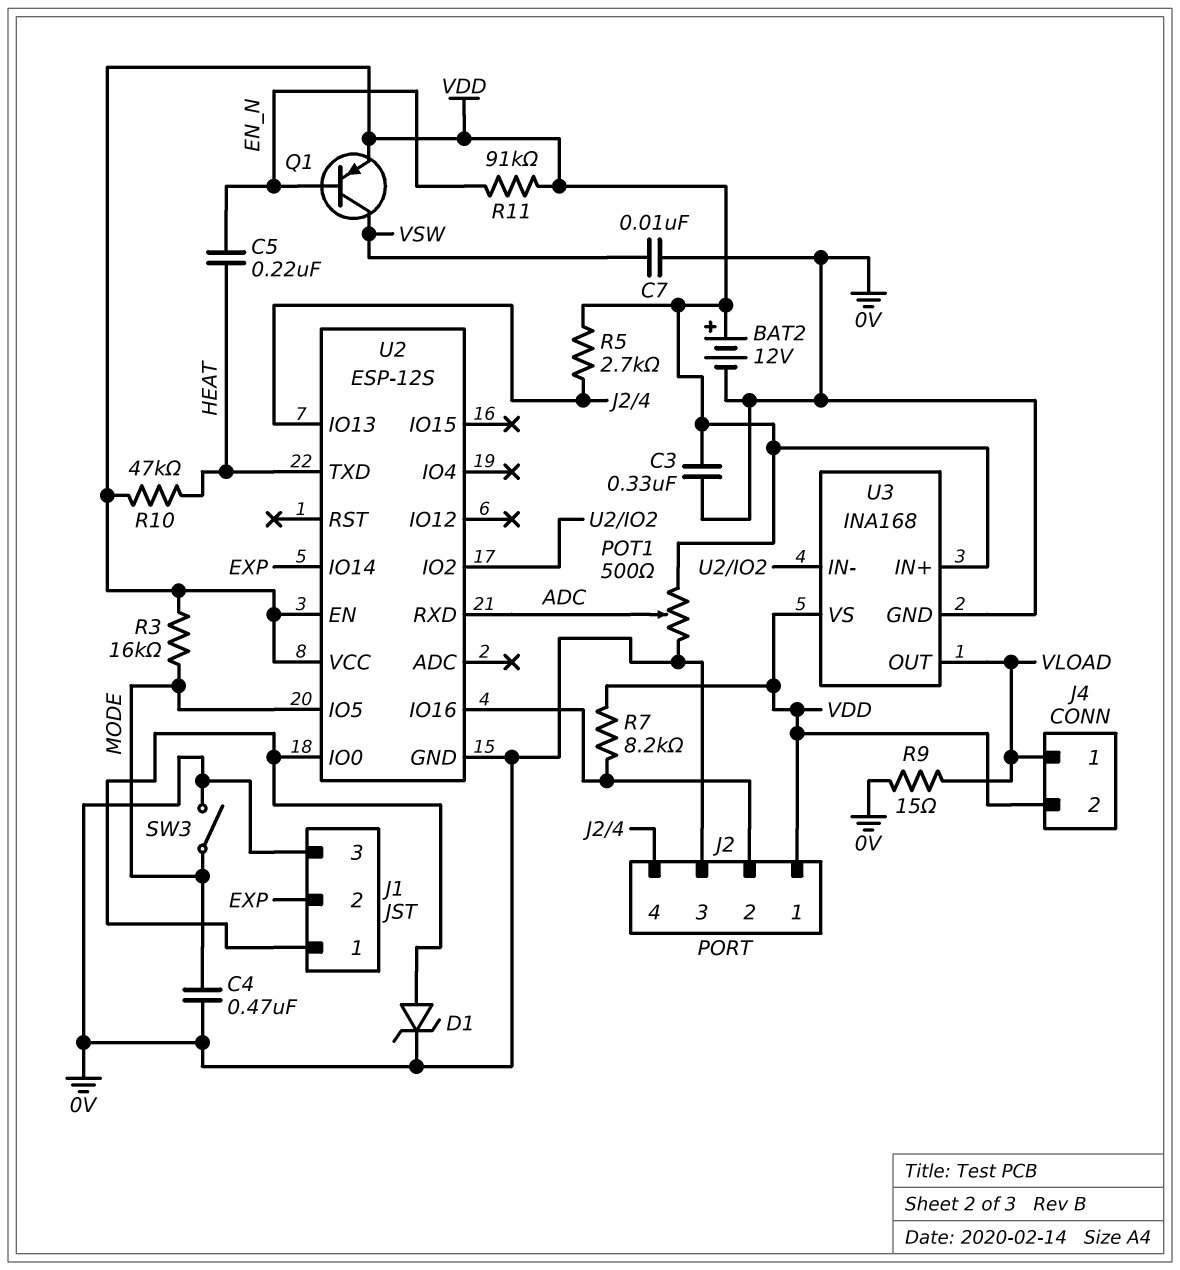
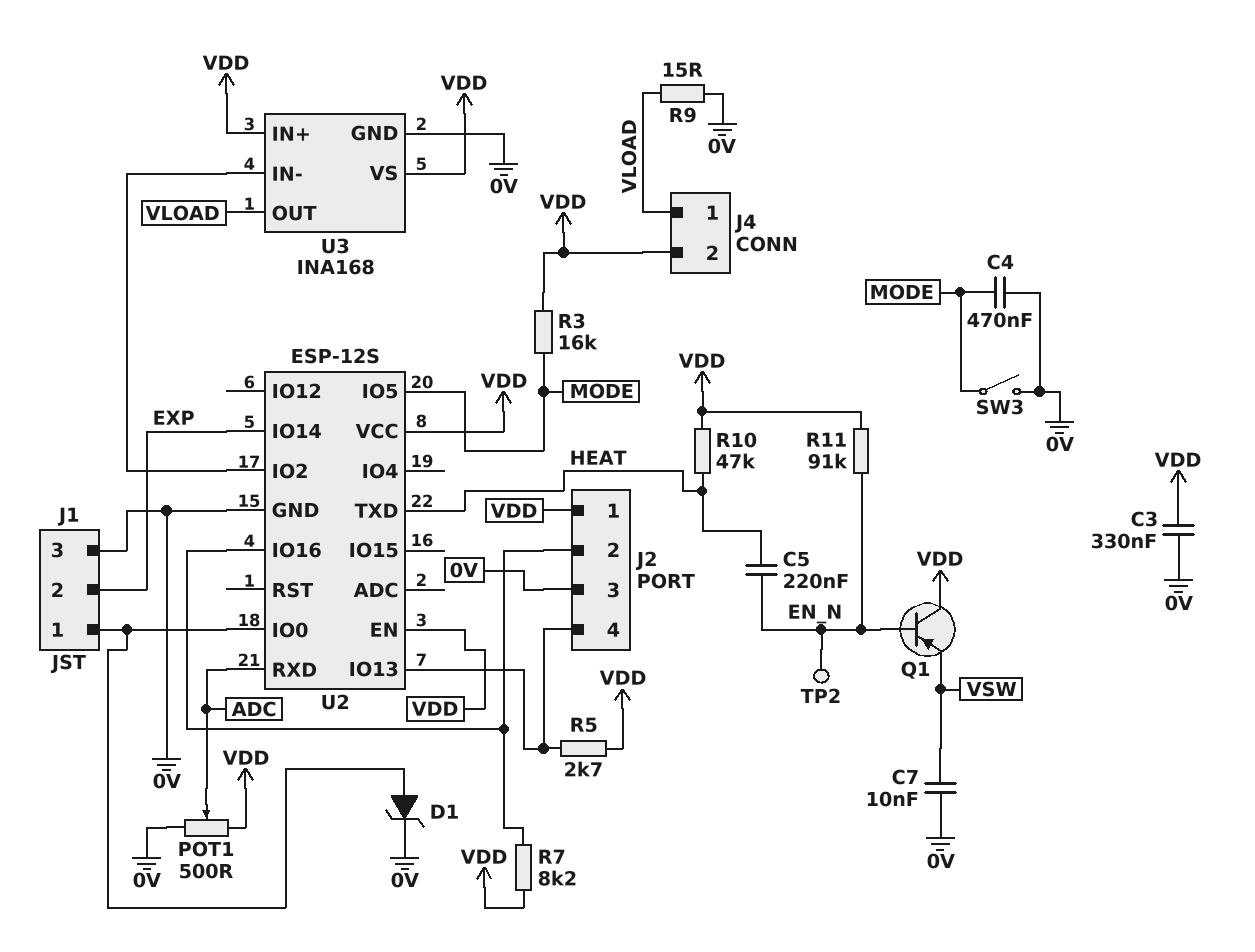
BAT2: 12V (plus VDD, minus 0V) -> none
Q1: PNP (B EN_N, C VSW, E VDD) -> PNP (B EN_N, C VDD, E VSW)
TP2: none -> test point (EN_N)

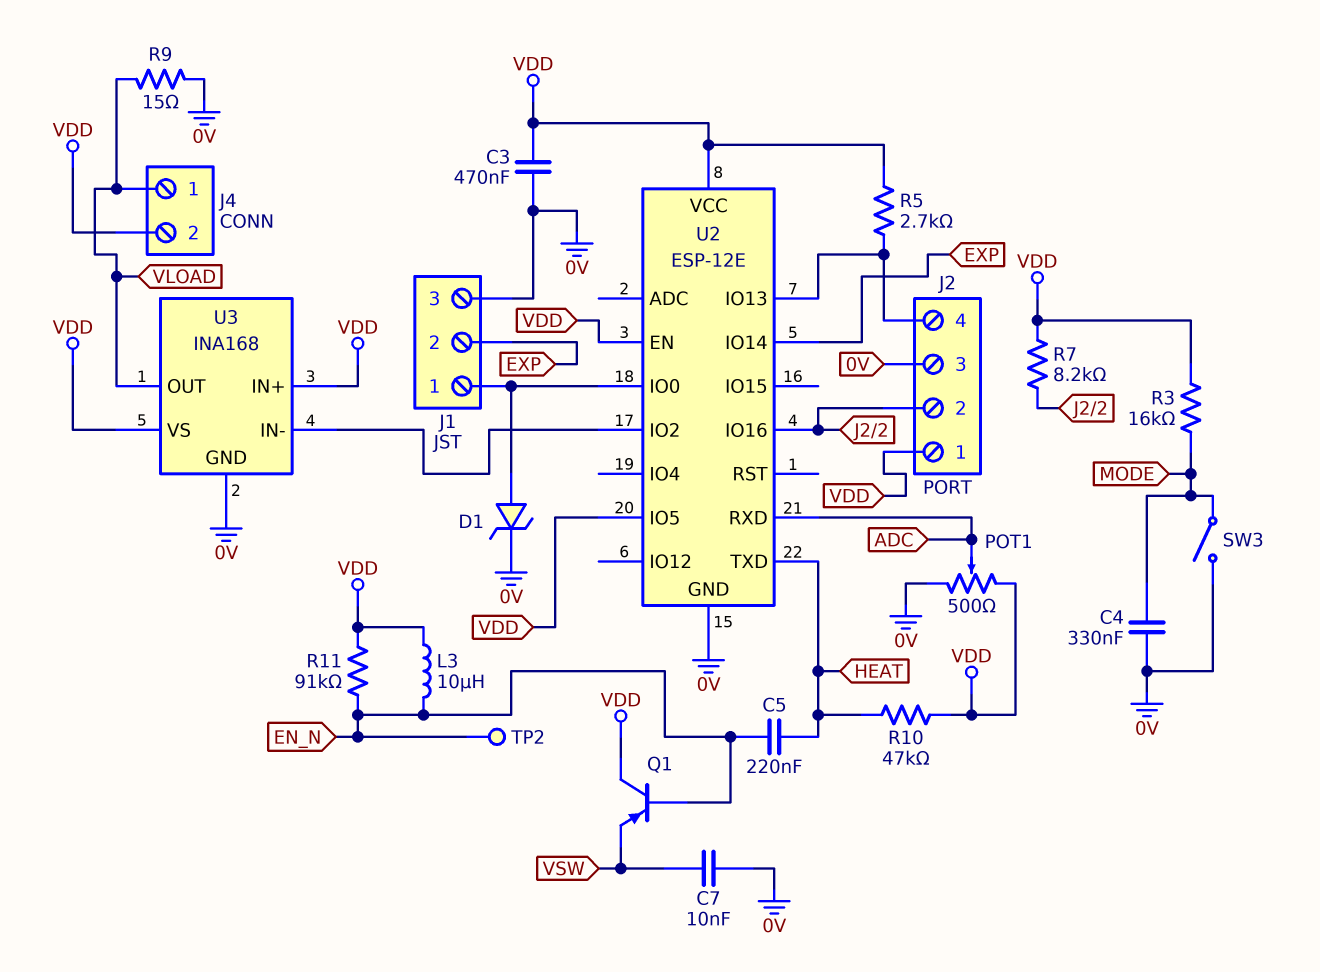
C3: 330nF (0V, VDD) -> 470nF (0V, VDD)
C4: 470nF (0V, MODE) -> 330nF (0V, MODE)
L3: none -> 10uH (EN_N, VDD)
U2: ESP-12S -> ESP-12E
U2 pin IO5: MODE -> VDD

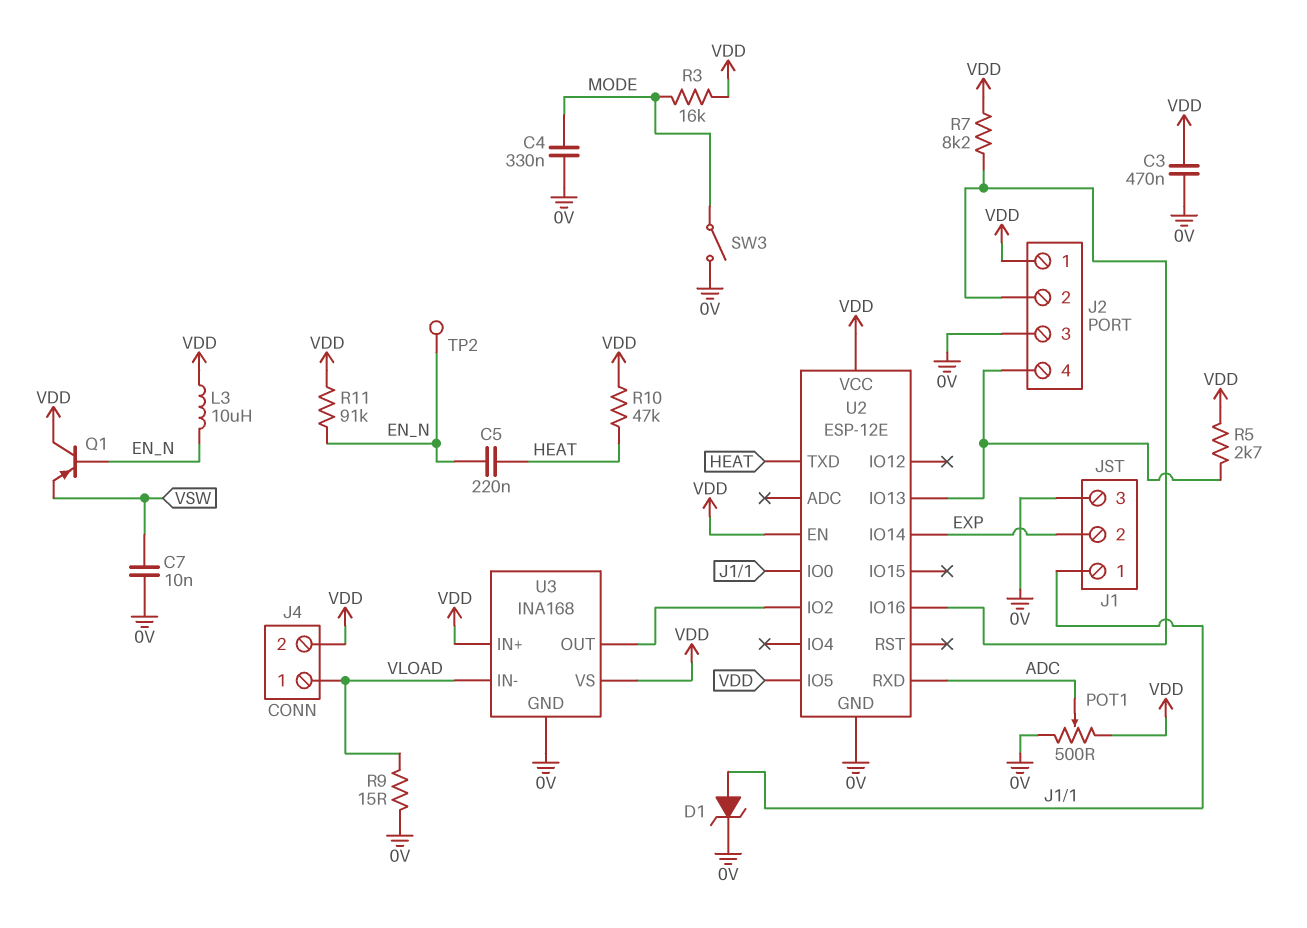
U3 pin IN-: U2/IO2 -> VLOAD
U3 pin OUT: VLOAD -> U2/IO2

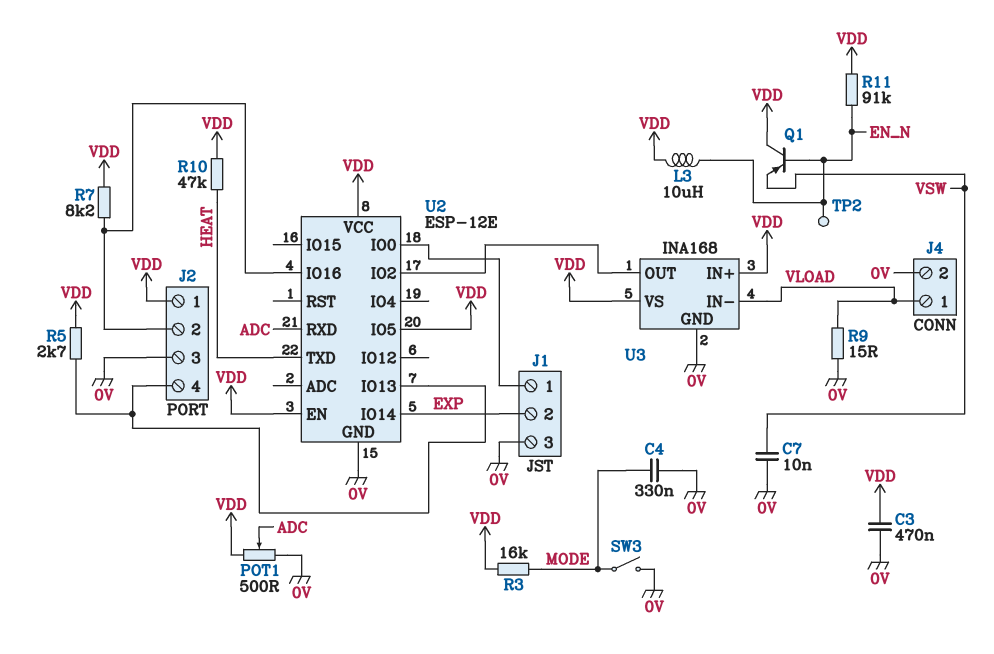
C5: 220nF (EN_N, HEAT) -> none
D1: zener (A J1/1, K 0V) -> none
J4 pin 2: VDD -> 0V

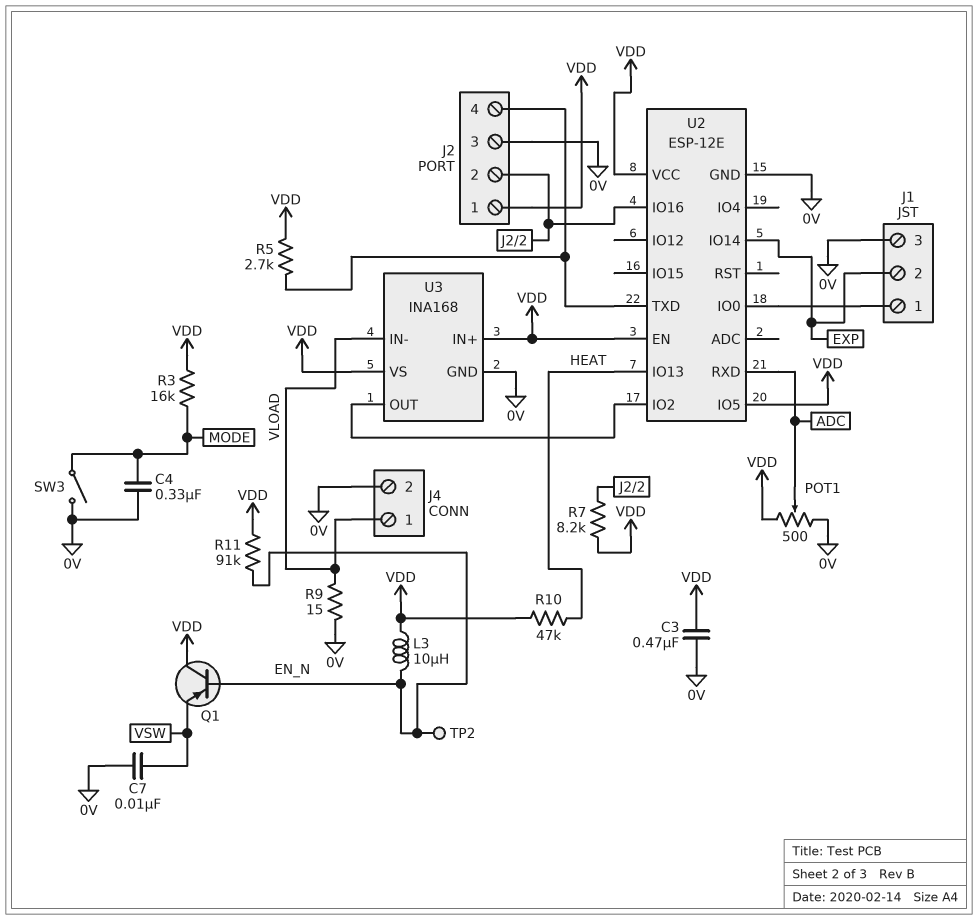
U2 pin IO13: J2/4 -> HEAT
U2 pin TXD: HEAT -> J2/4

